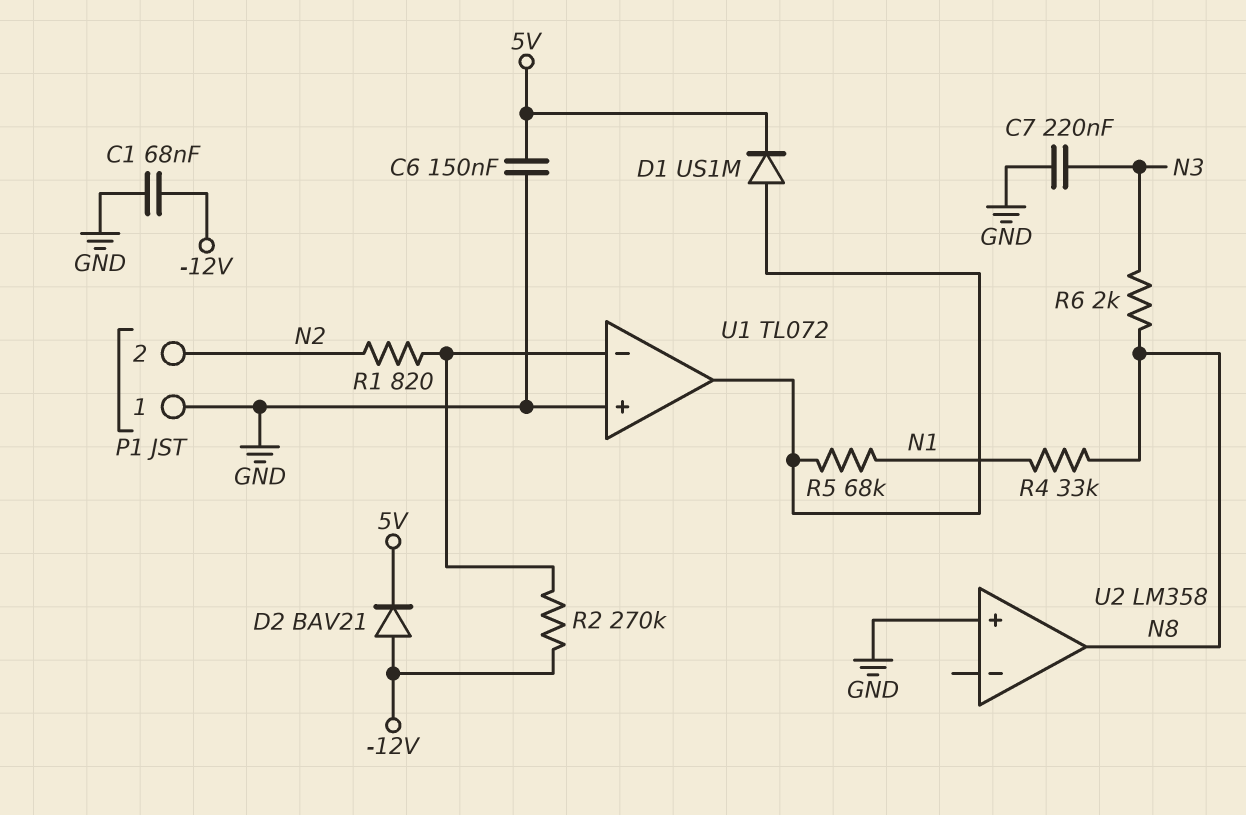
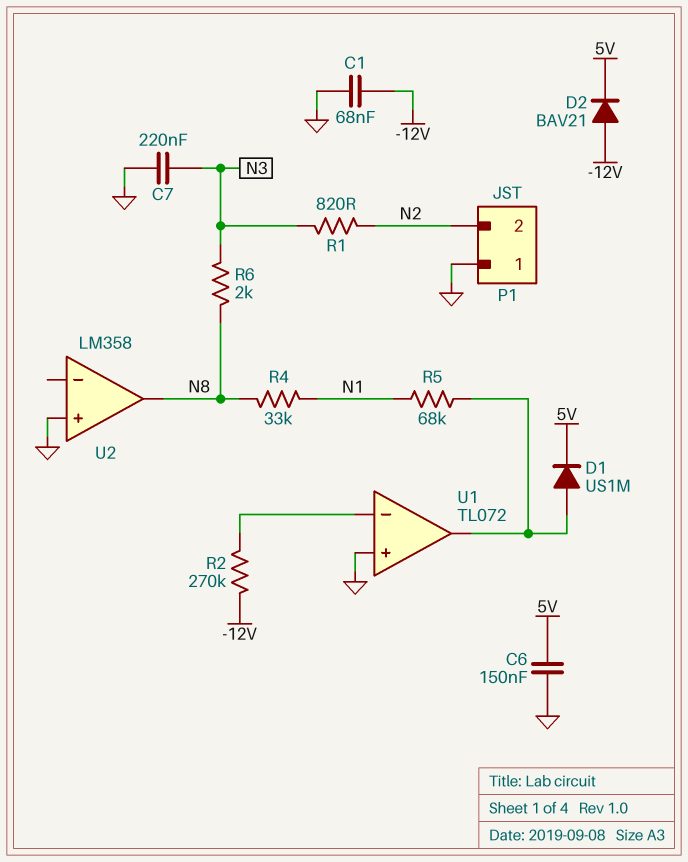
R1: 820 (N2, U1/in-) -> 820 (N2, N3)

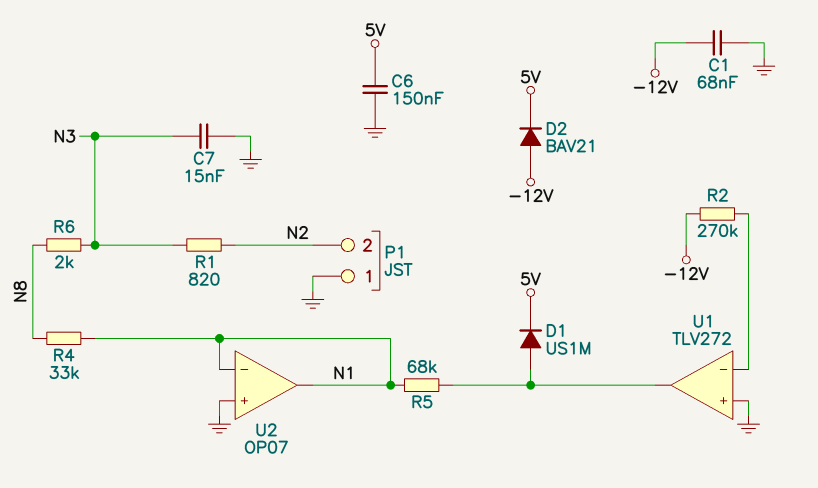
C7: 220nF (GND, N3) -> 15nF (GND, N3)
U1: TL072 -> TLV272
U2: LM358 -> OP07
U2 pin in-: none -> N1
U2 pin out: N8 -> N1

